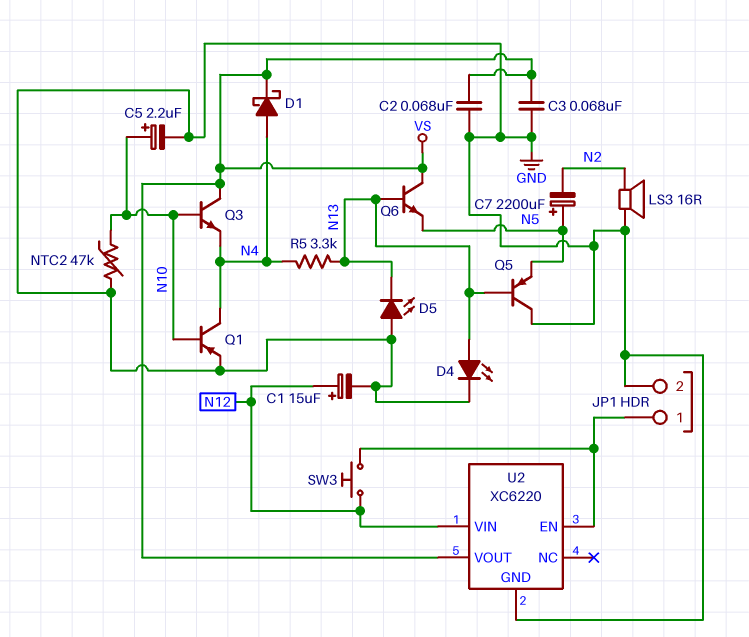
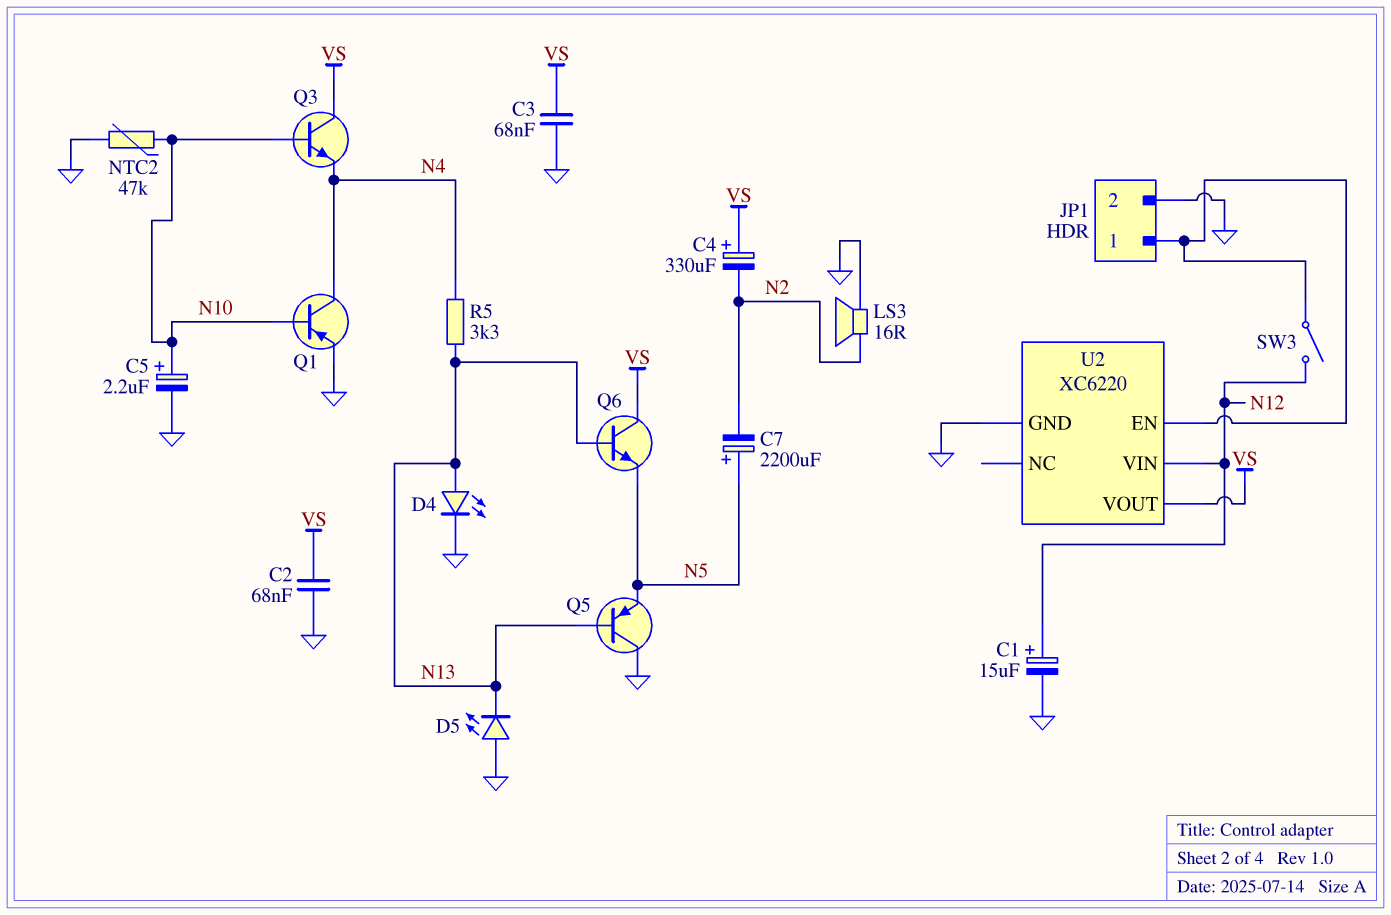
C4: none -> 330uF (plus VS, minus N2)
D1: schottky (A N4, K VS) -> none
SW3: button (JP1/1, N12) -> switch (JP1/1, N12)

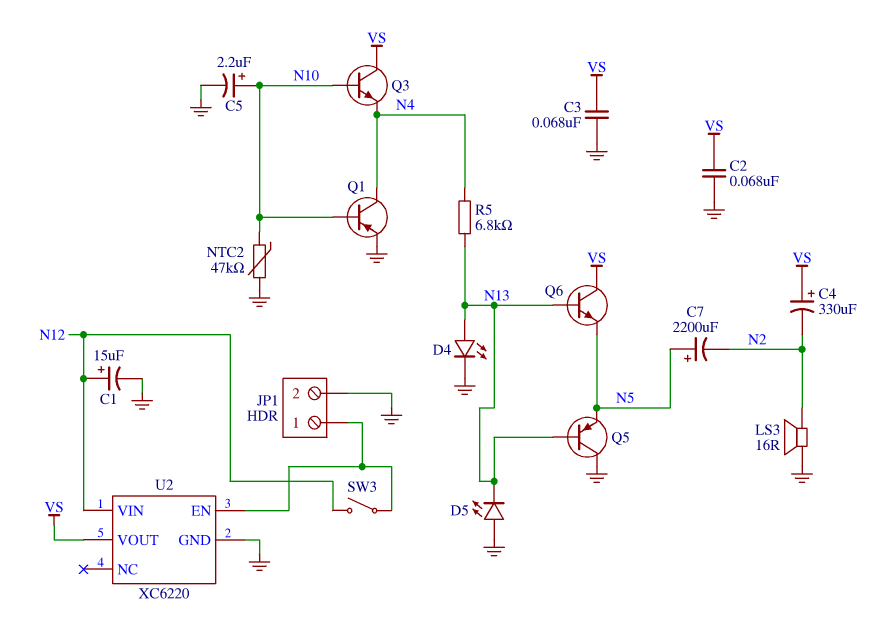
R5: 3.3k (N4, N13) -> 6.8k (N4, N13)

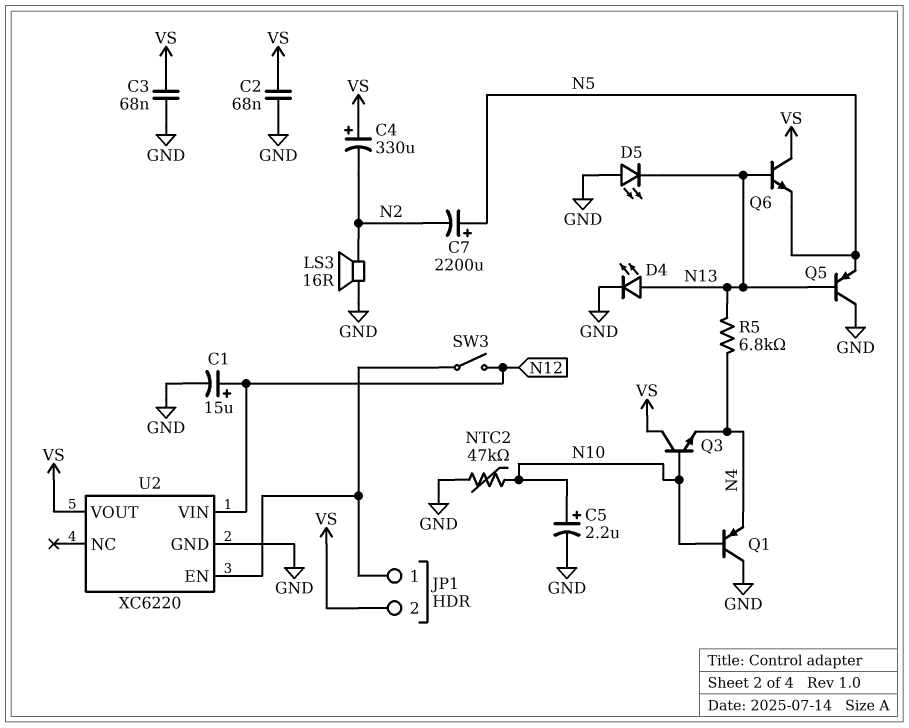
JP1 pin 2: GND -> VS
Q1: PNP (B N10, C N4, E GND) -> PNP (B N10, C GND, E N4)

